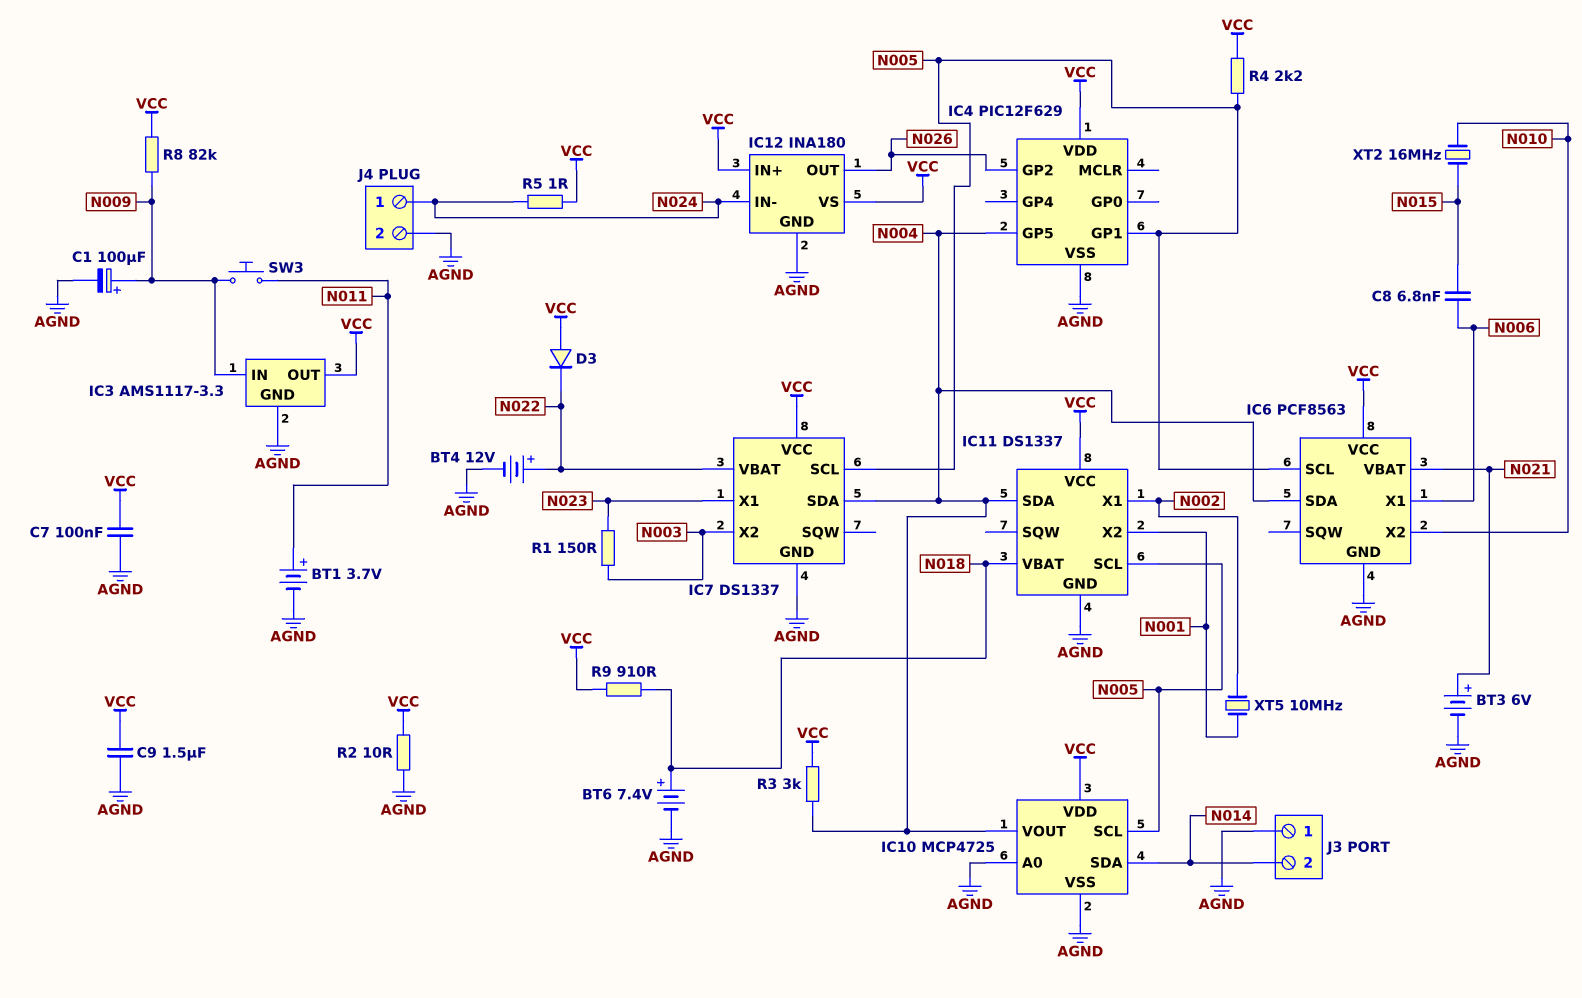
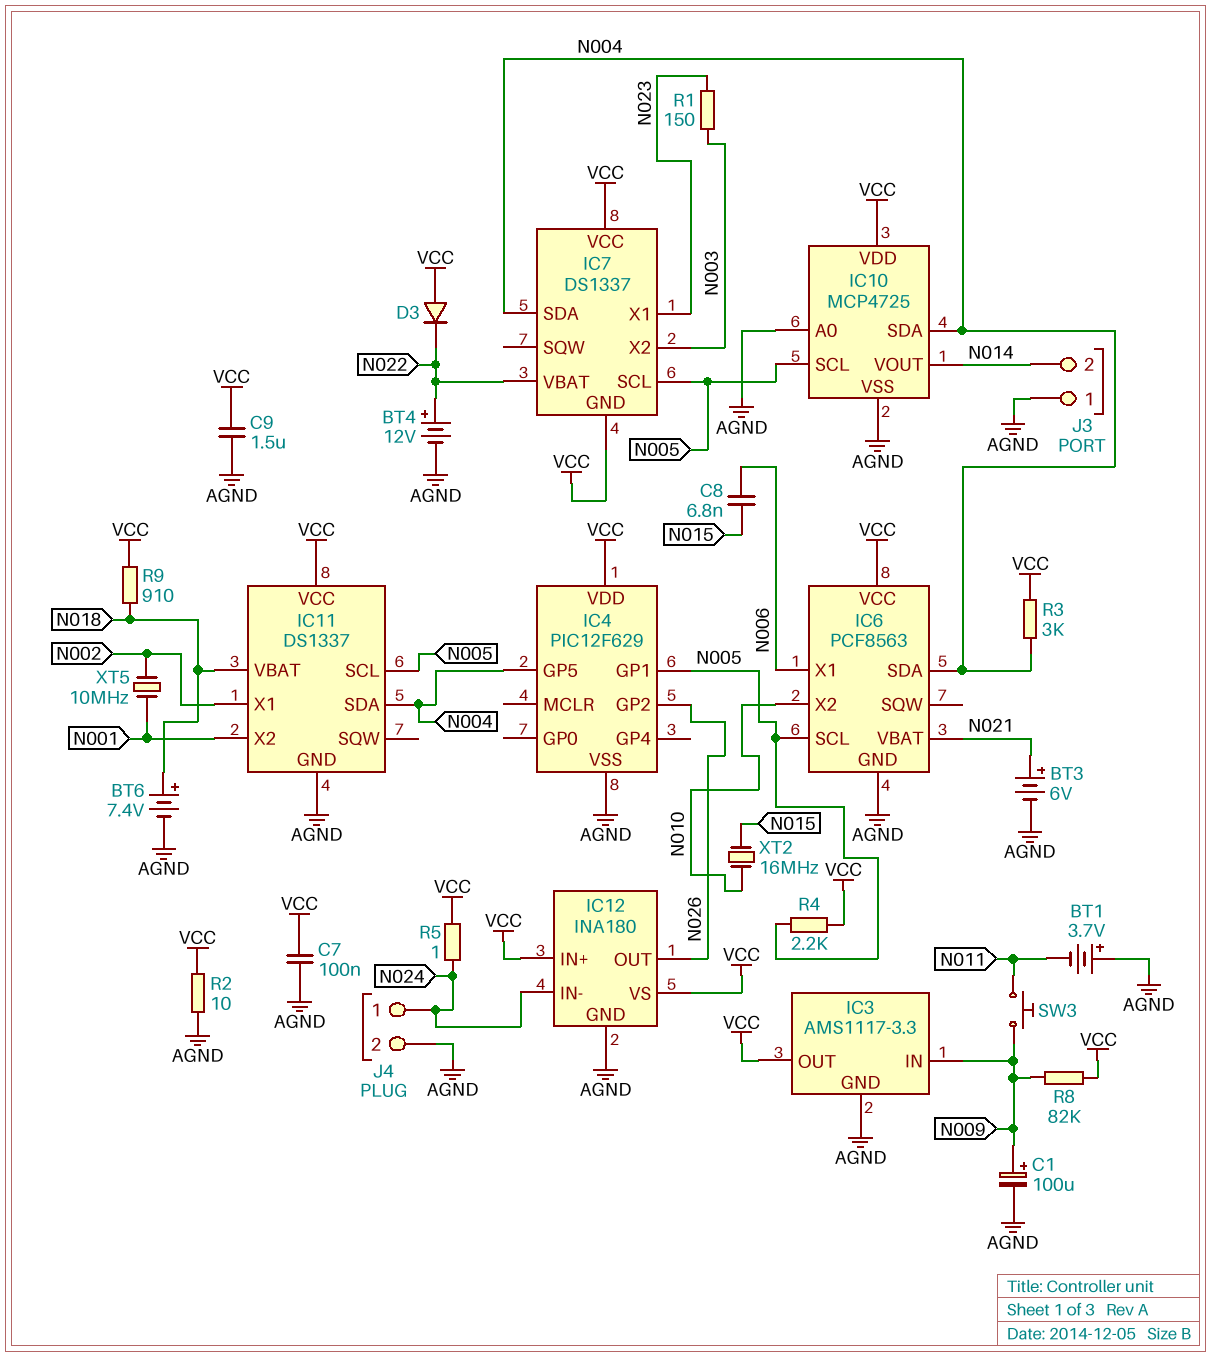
BT1: 3.7V (plus N011, minus AGND) -> 3.7V (plus AGND, minus N011)
IC7 pin GND: AGND -> VCC
IC10 pin SDA: N014 -> N004
IC10 pin VOUT: N004 -> N014

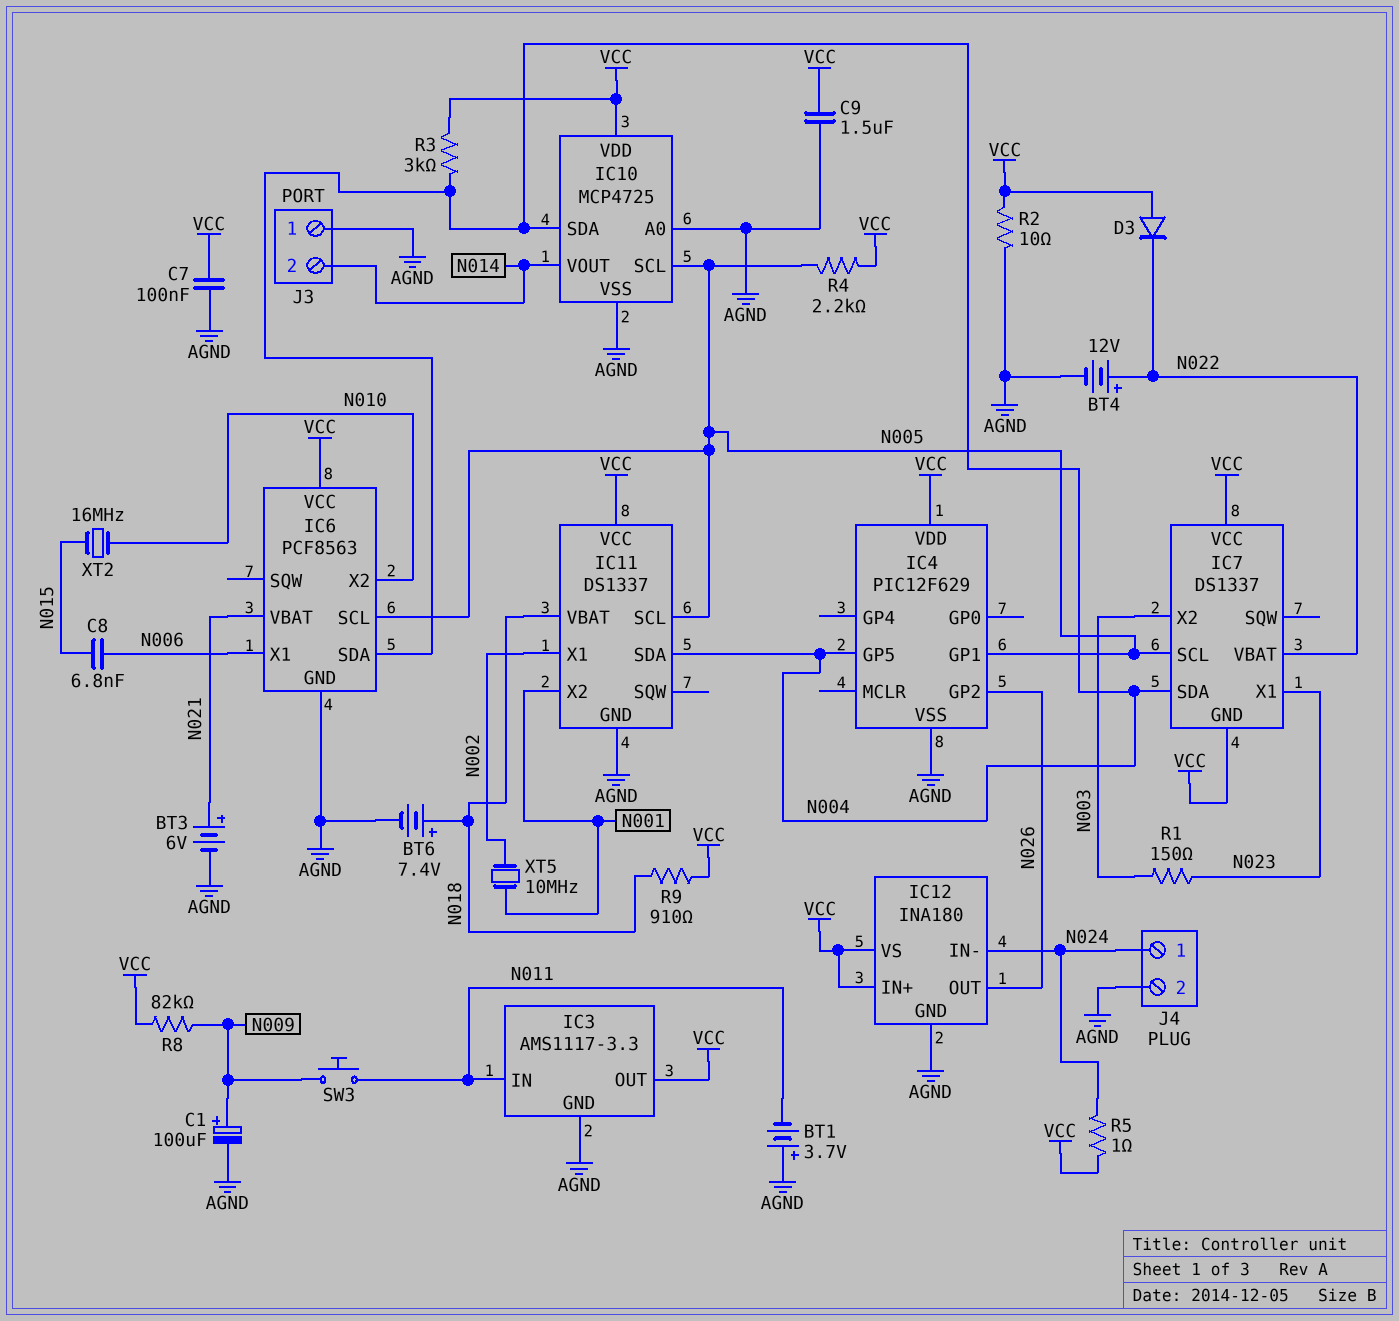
IC3 pin IN: N009 -> N011

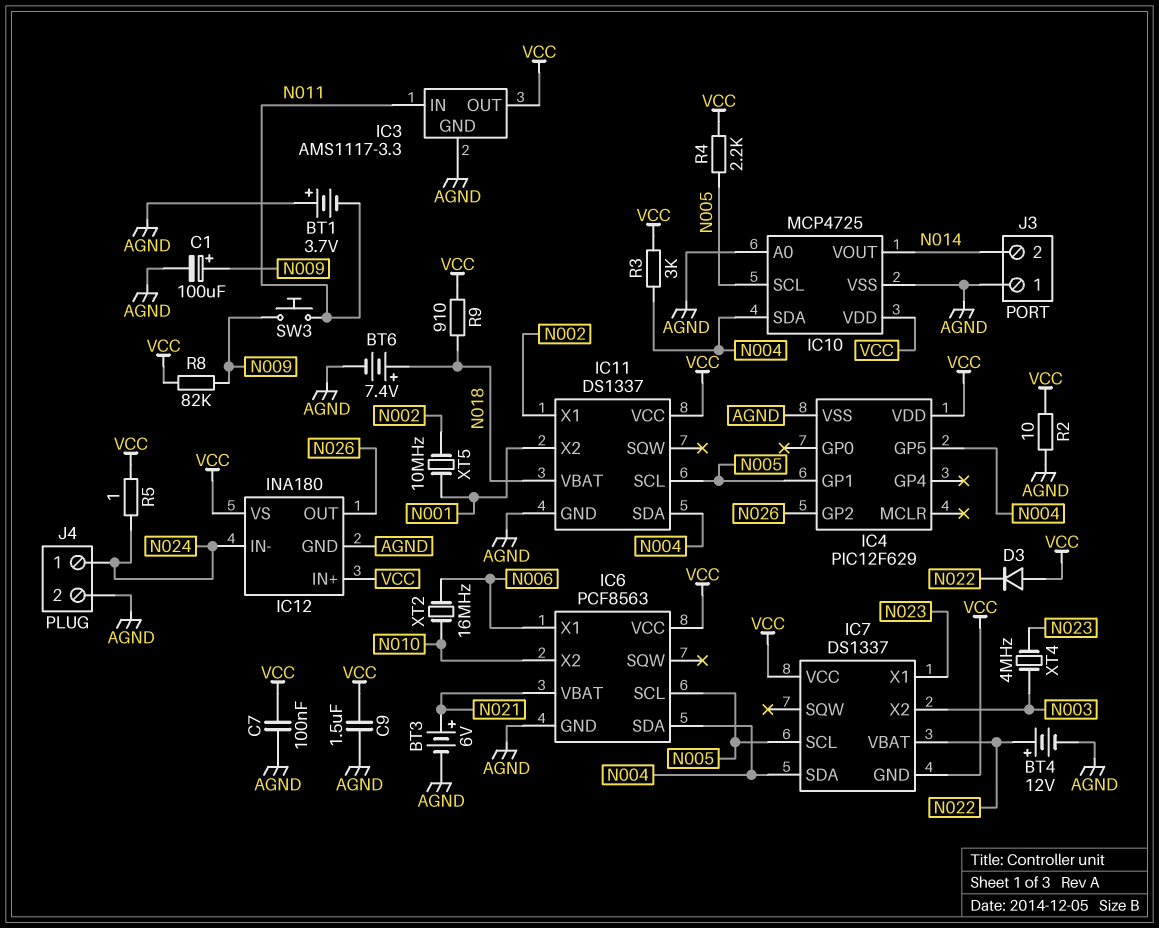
C8: 6.8nF (N006, N015) -> none
R1: 150 (N003, N023) -> none
XT2: 16MHz (N010, N015) -> 16MHz (N006, N010)
XT4: none -> 4MHz (N003, N023)

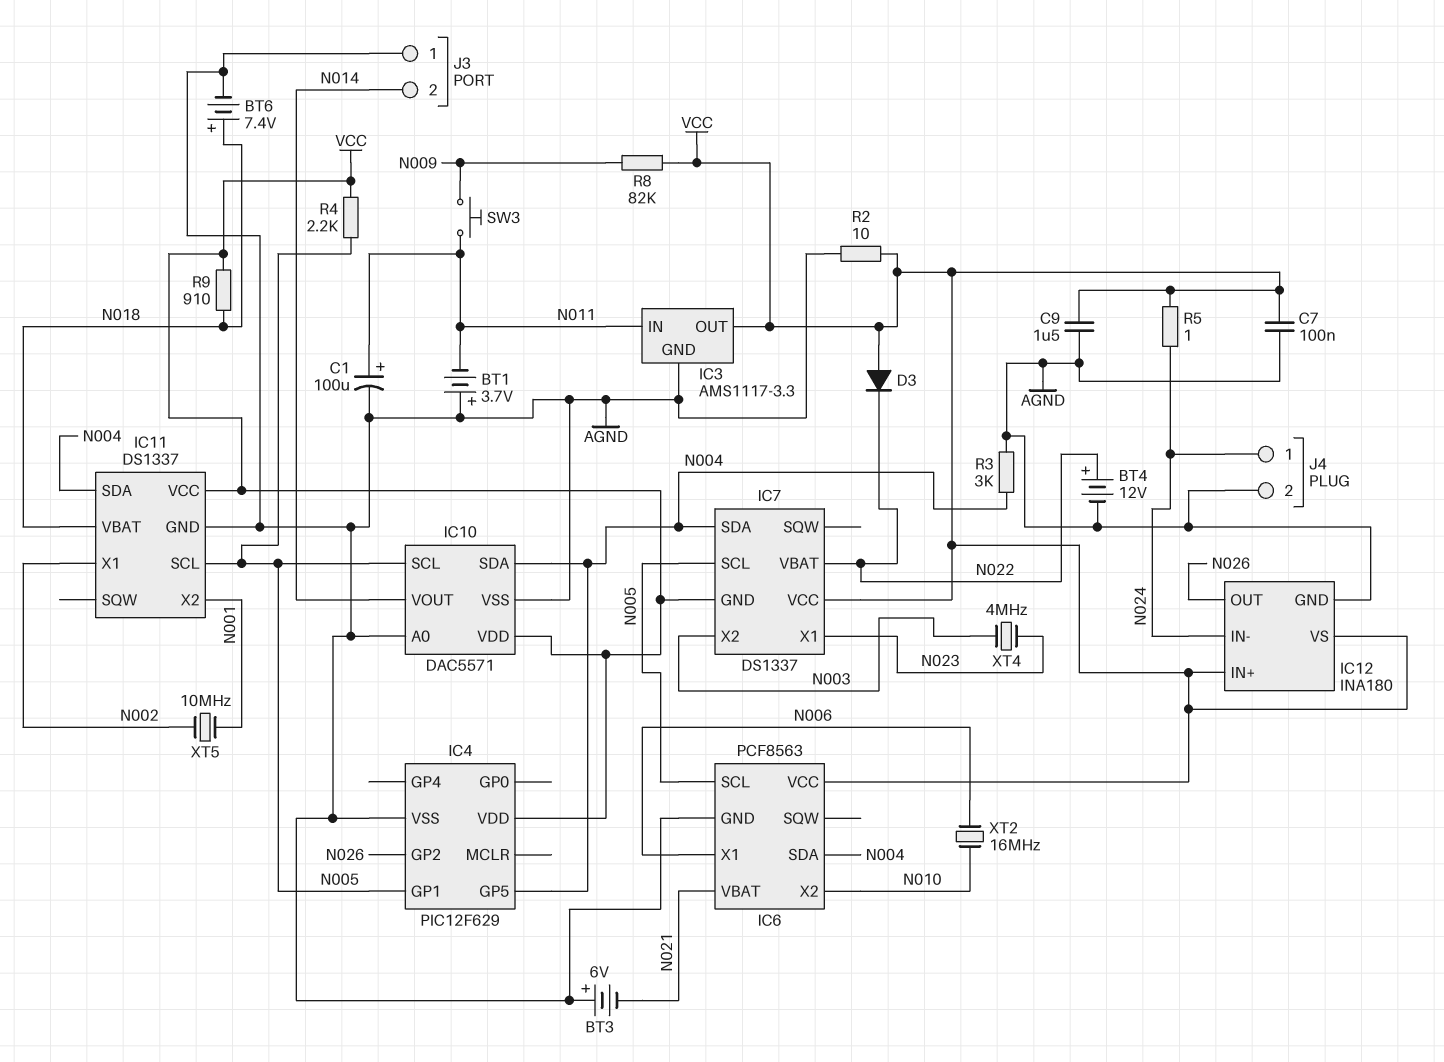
BT3: 6V (plus N021, minus AGND) -> 6V (plus AGND, minus N021)
C1: 100uF (plus N009, minus AGND) -> 100uF (plus N011, minus AGND)
IC10: MCP4725 -> DAC5571
R3: 3k (N004, VCC) -> 3k (AGND, N004)

